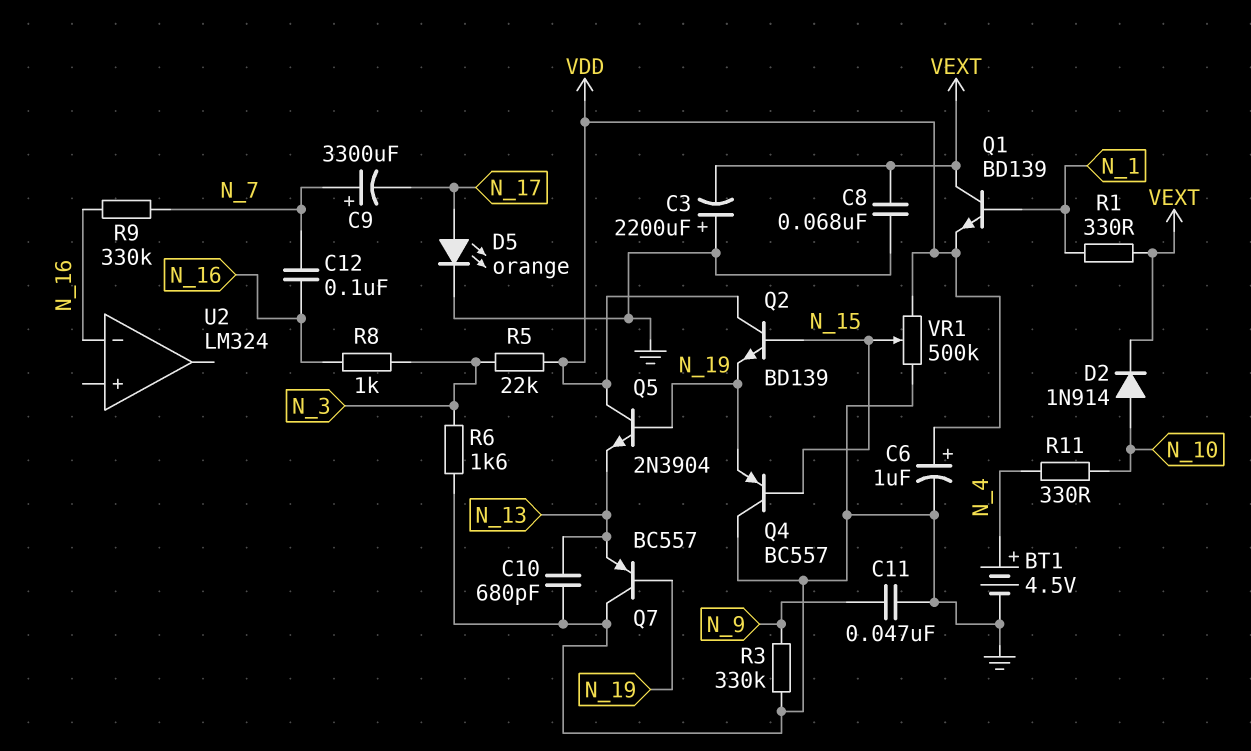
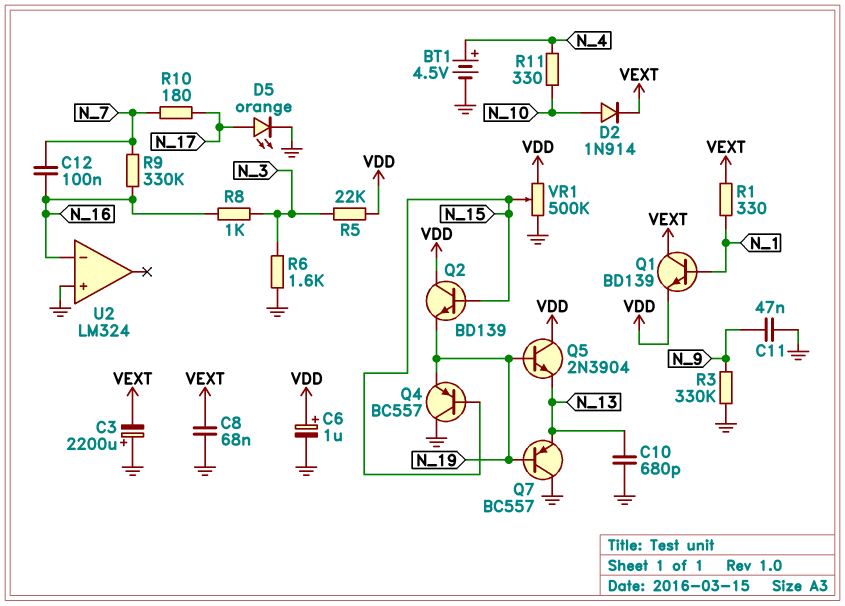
C9: 3300uF (plus N_7, minus N_17) -> none
R10: none -> 180 (N_7, N_17)
U2 pin in+: none -> GND

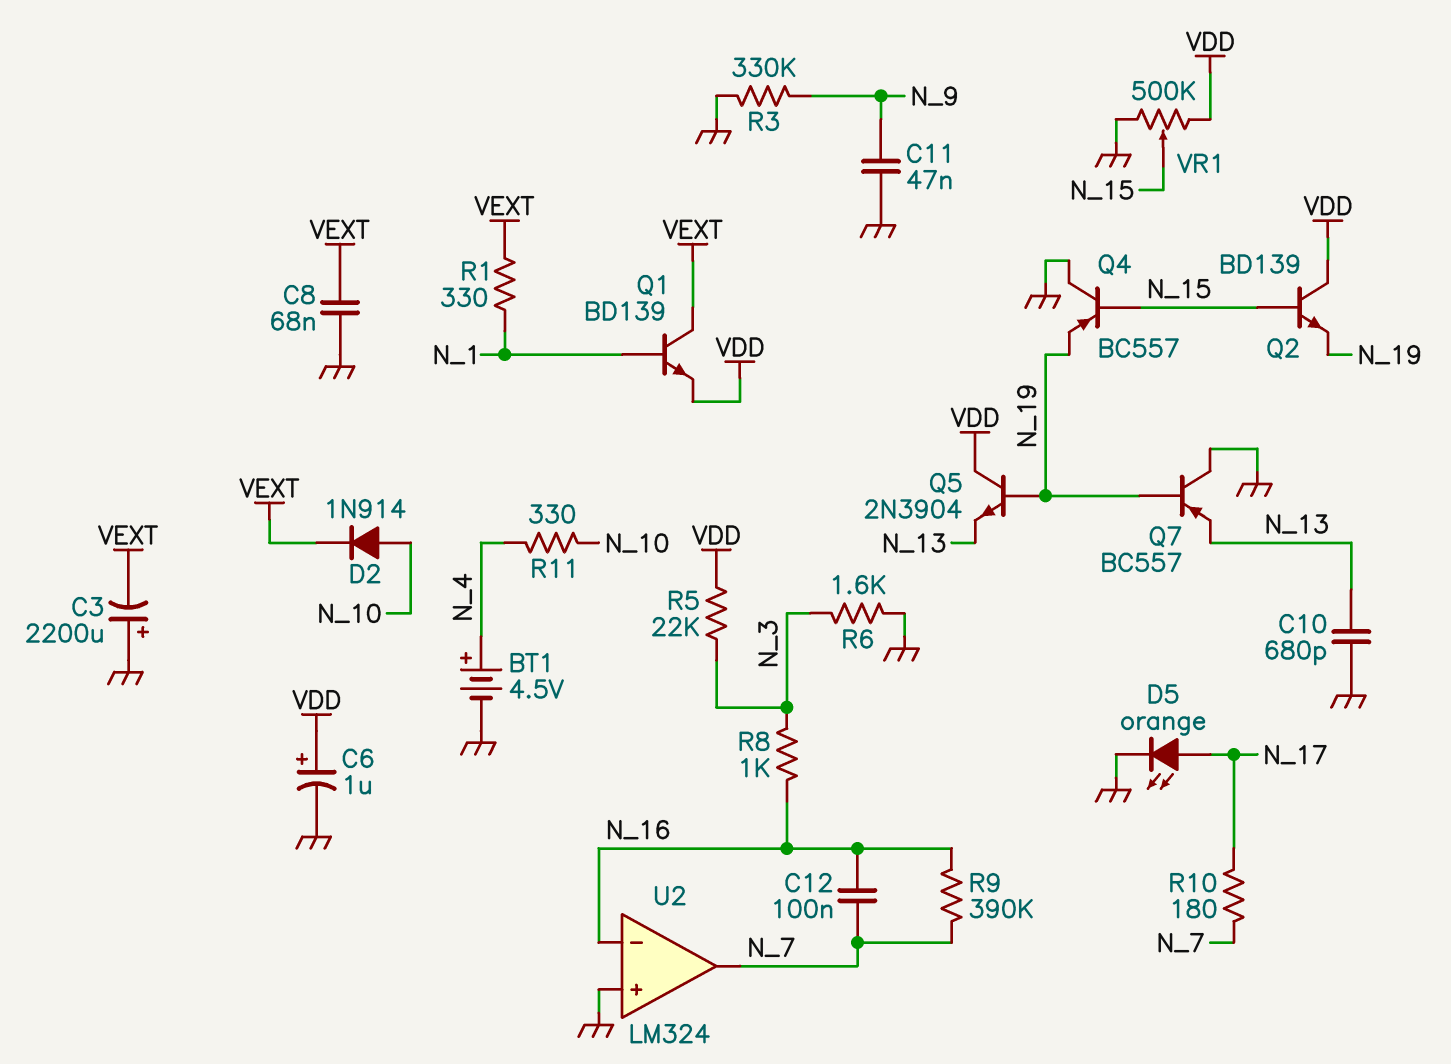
R9: 330k (N_7, N_16) -> 390k (N_7, N_16)
U2 pin out: none -> N_7

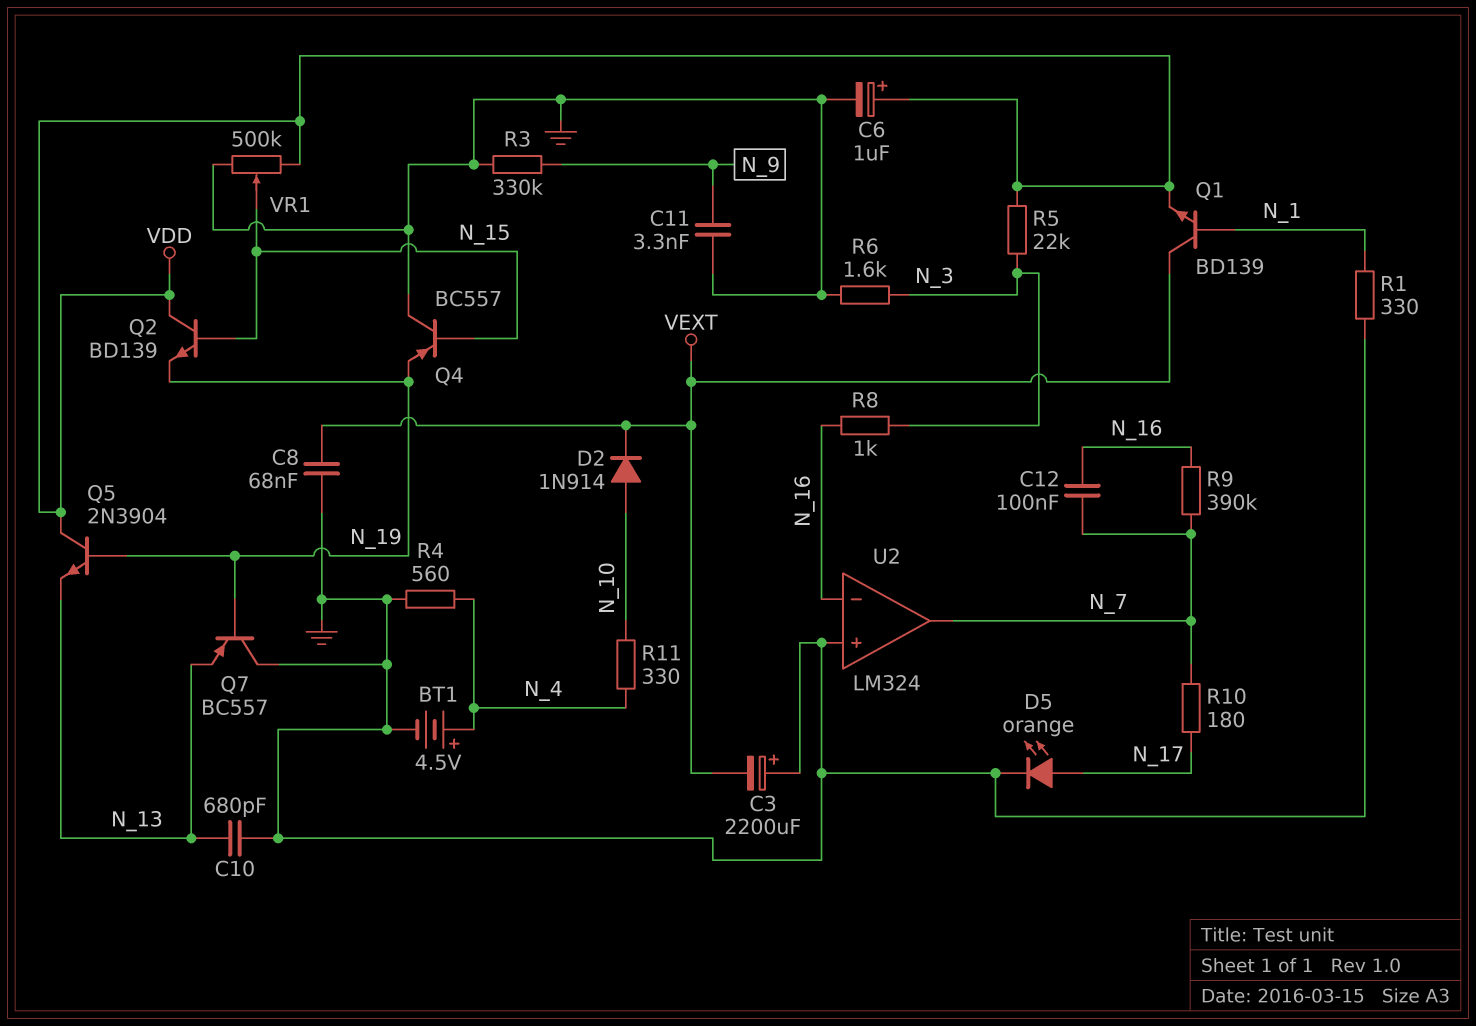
C11: 47nF (GND, N_9) -> 3.3nF (GND, N_9)
R1: 330 (N_1, VEXT) -> 330 (GND, N_1)
R4: none -> 560 (GND, N_4)

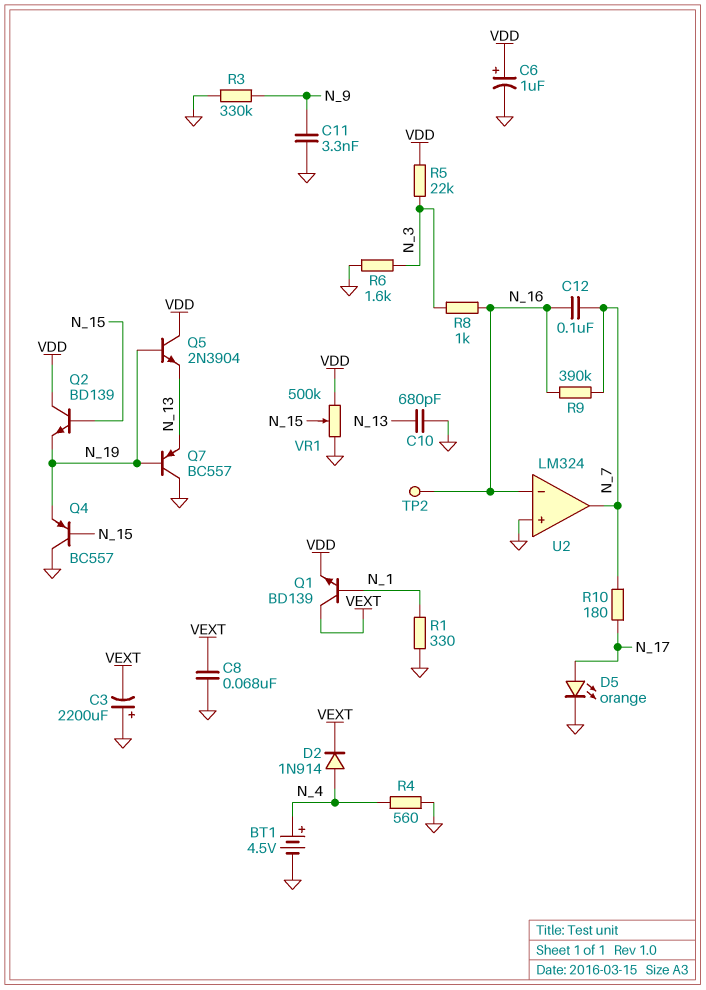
D2: diode 1N914 (A N_10, K VEXT) -> diode 1N914 (A N_4, K VEXT)
R11: 330 (N_4, N_10) -> none
TP2: none -> test point (N_16)

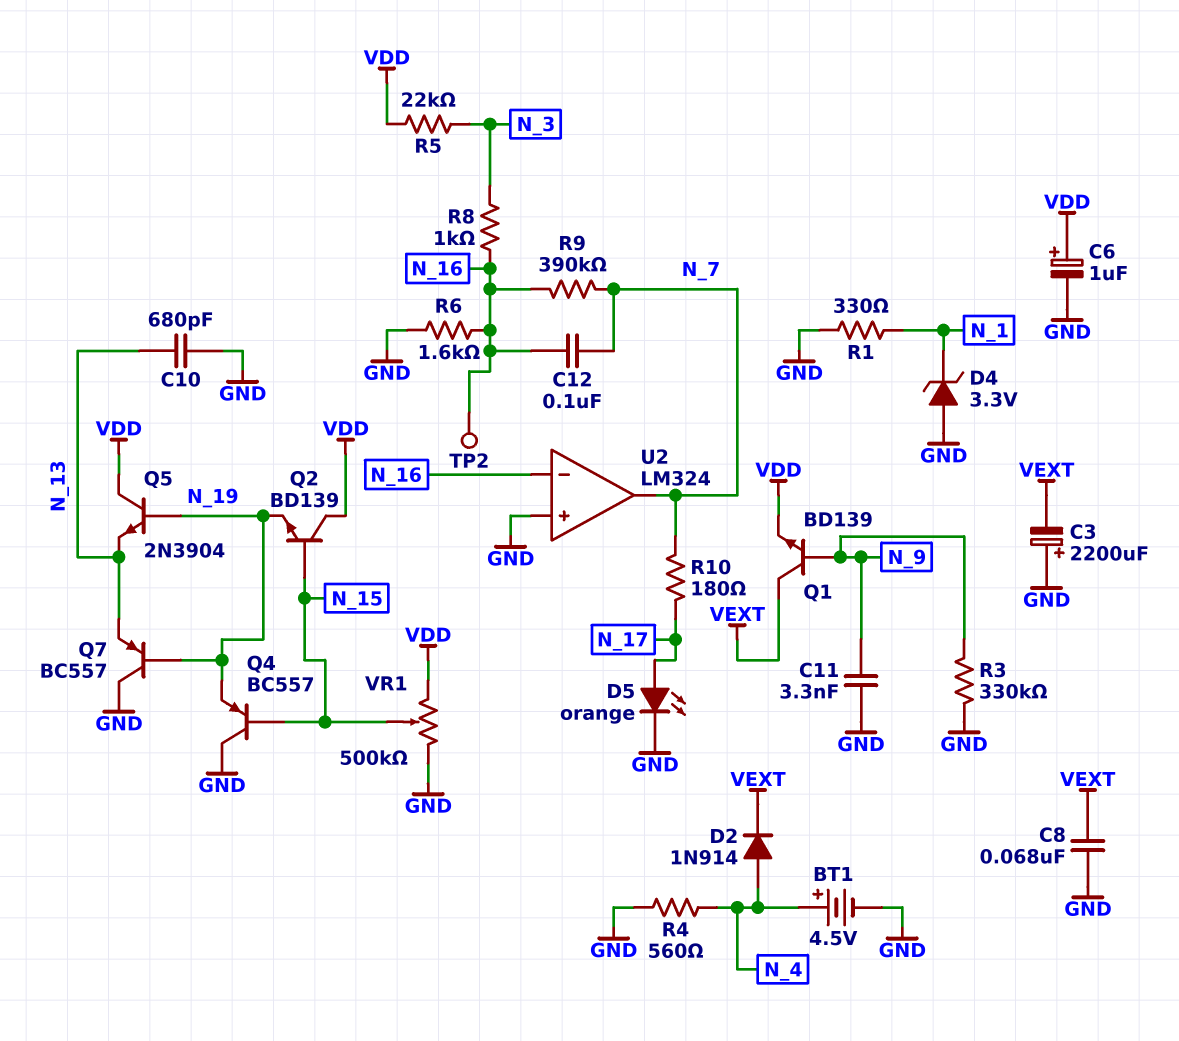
D4: none -> zener 3.3V (A GND, K N_1)
Q1: NPN BD139 (B N_1, C VEXT, E VDD) -> NPN BD139 (B N_9, C VEXT, E VDD)
R6: 1.6k (GND, N_3) -> 1.6k (GND, N_16)

